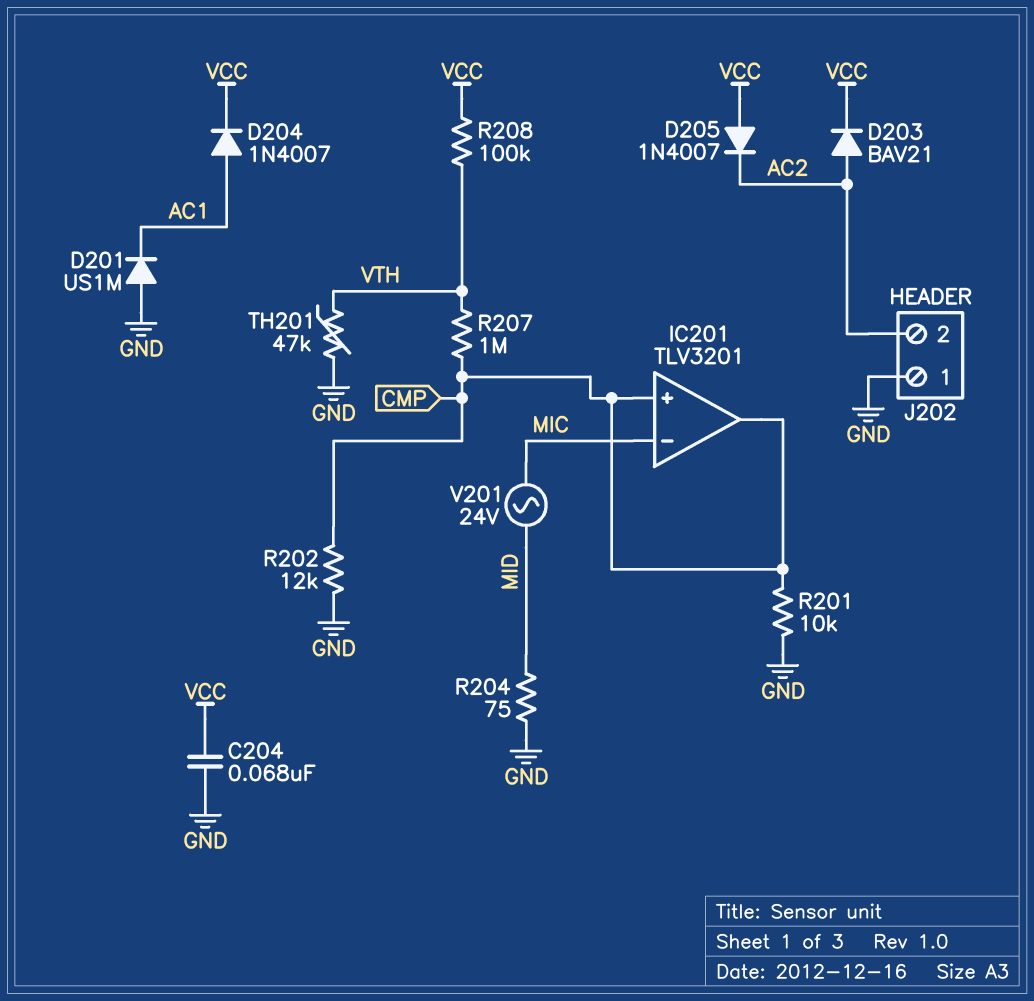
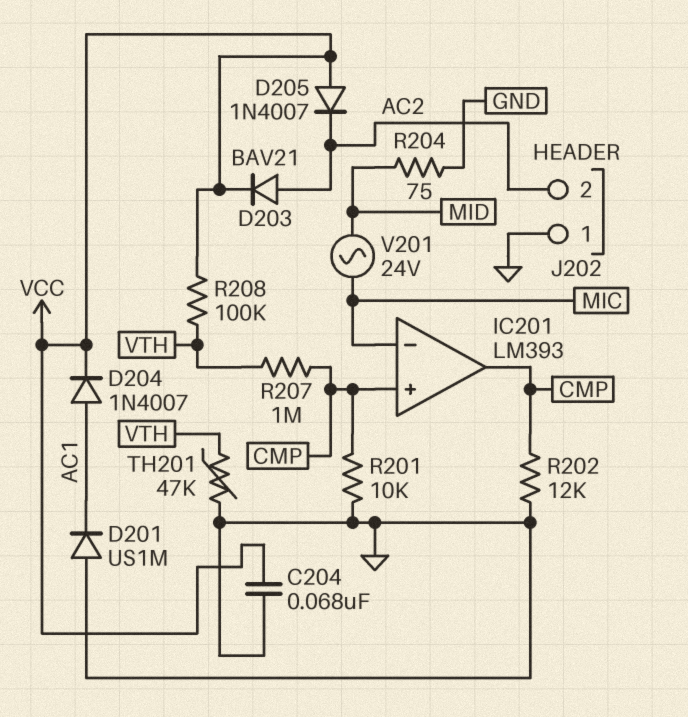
IC201: TLV3201 -> LM393

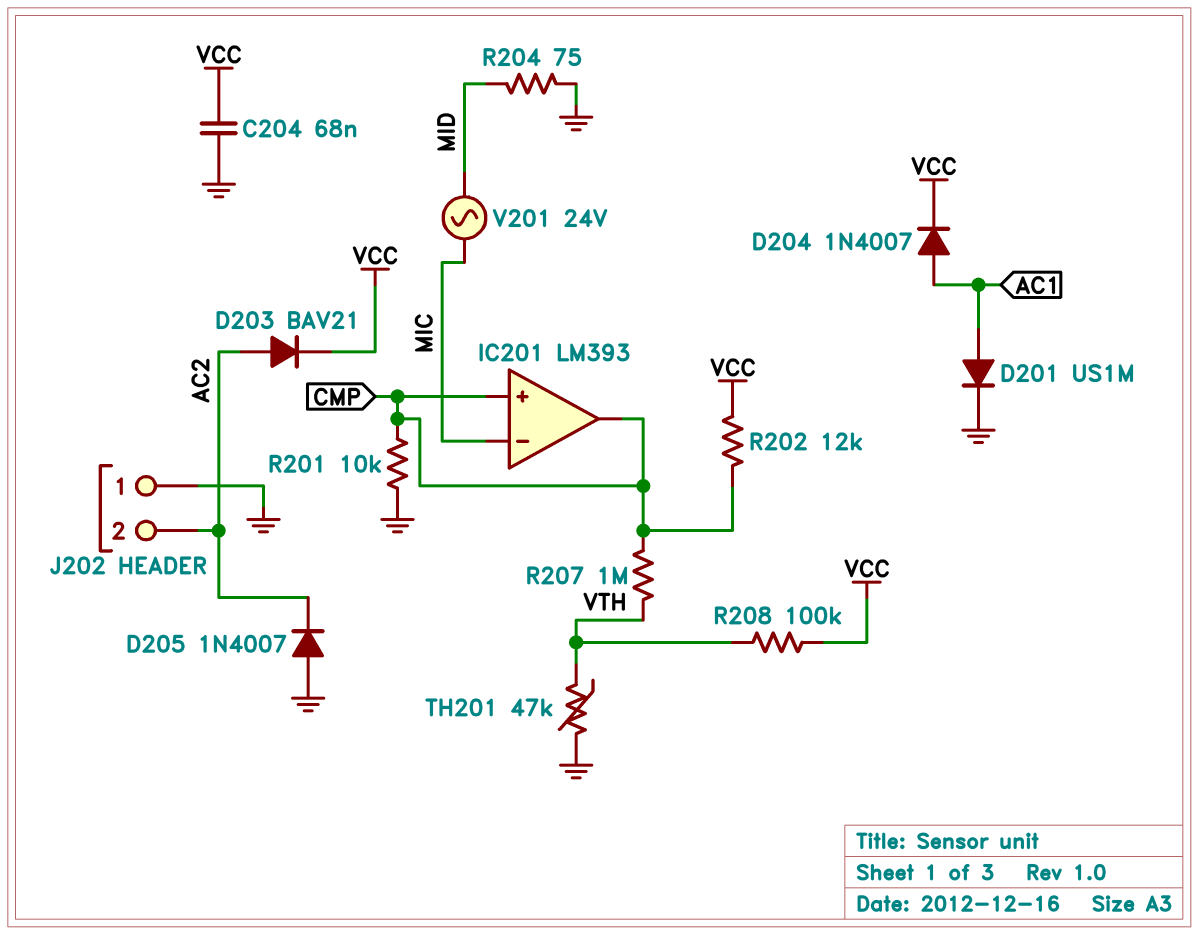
D201: diode US1M (A GND, K AC1) -> diode US1M (A AC1, K GND)
D205: diode 1N4007 (A VCC, K AC2) -> diode 1N4007 (A GND, K AC2)
R202: 12k (CMP, GND) -> 12k (CMP, VCC)

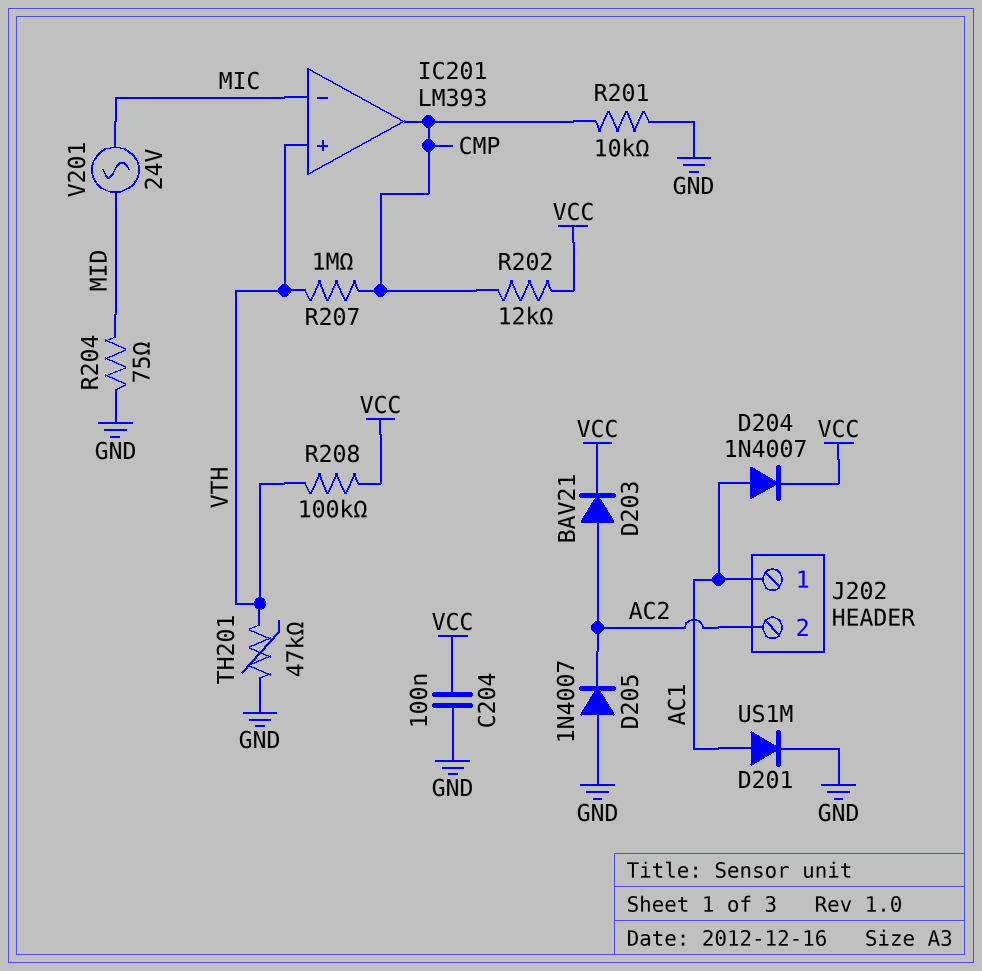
C204: 68nF (GND, VCC) -> 100nF (GND, VCC)
IC201 pin in+: CMP -> VTH
J202 pin 1: GND -> AC1

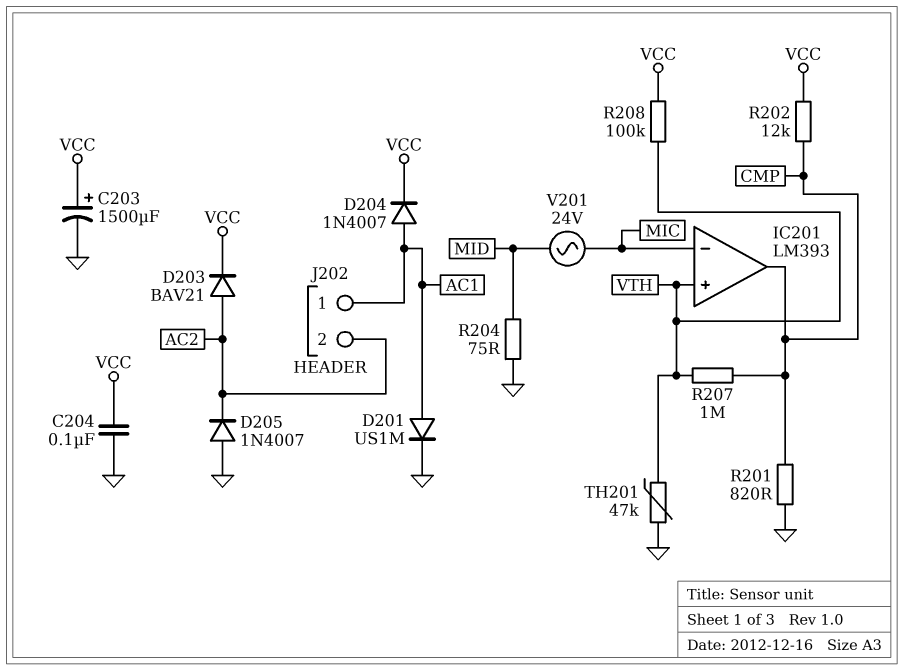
C203: none -> 1500uF (plus VCC, minus GND)
R201: 10k (CMP, GND) -> 820 (CMP, GND)

